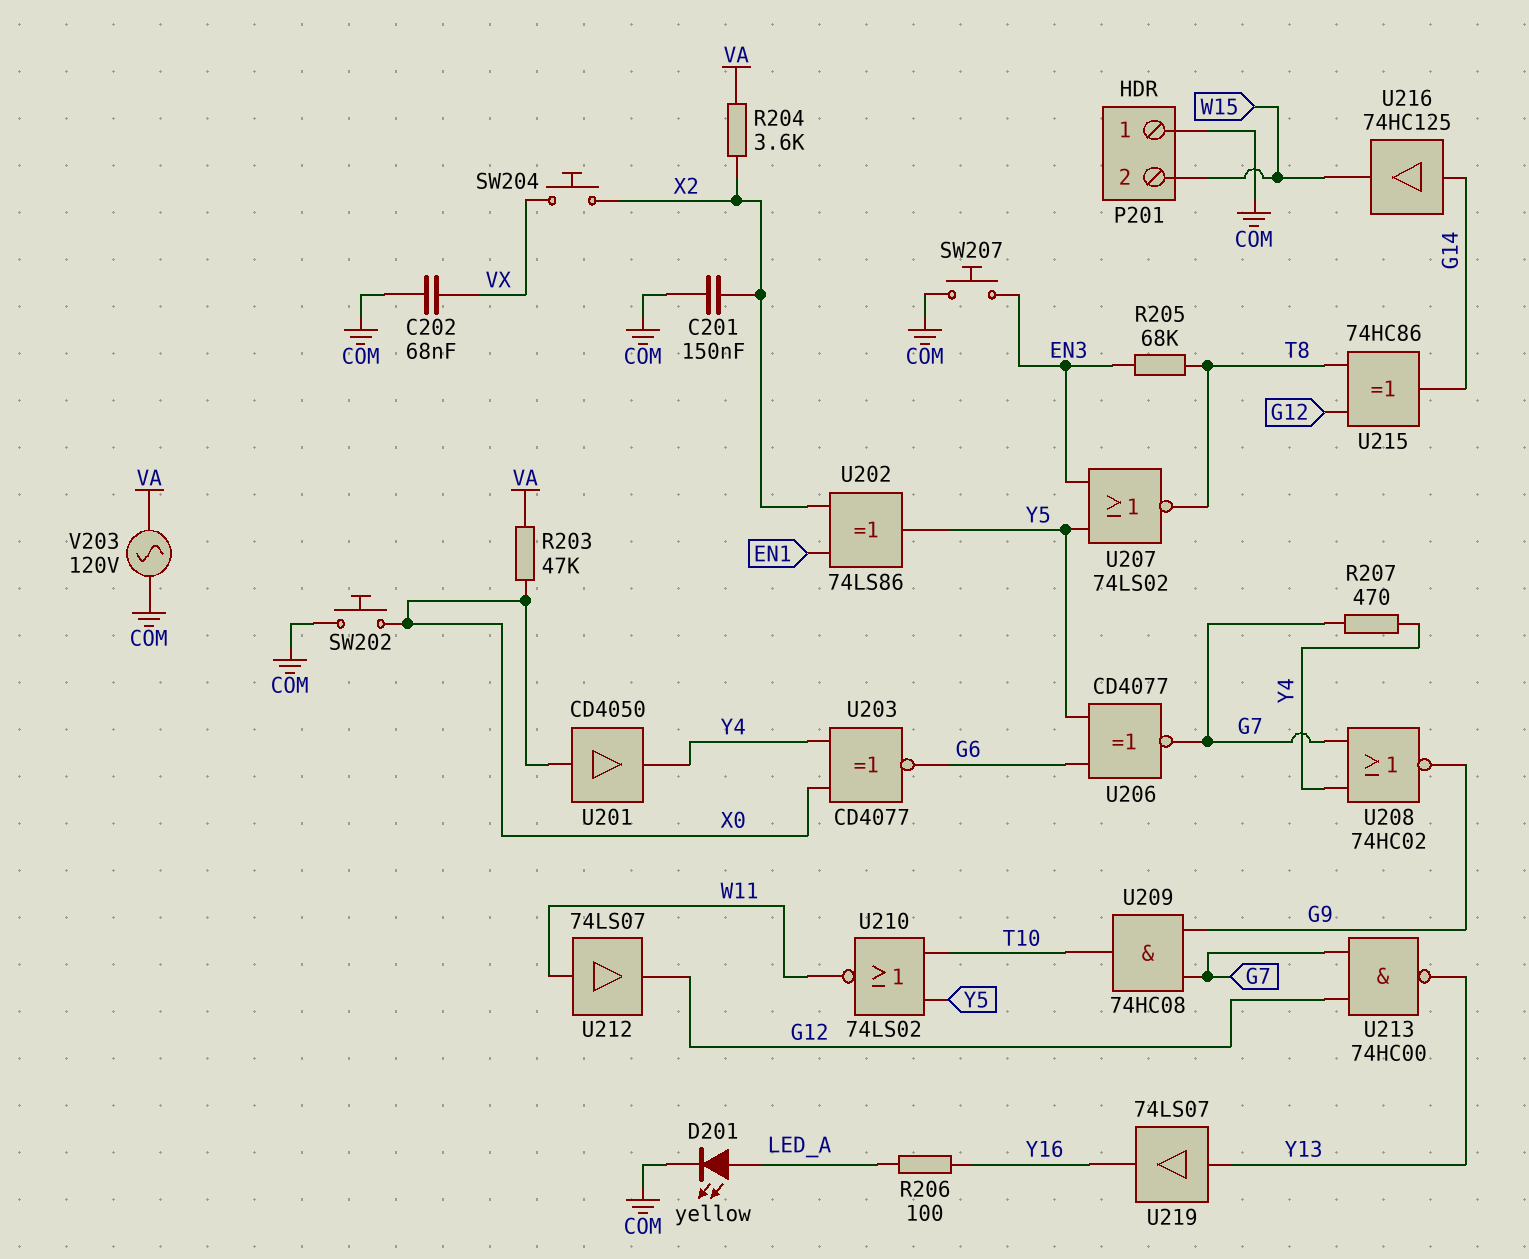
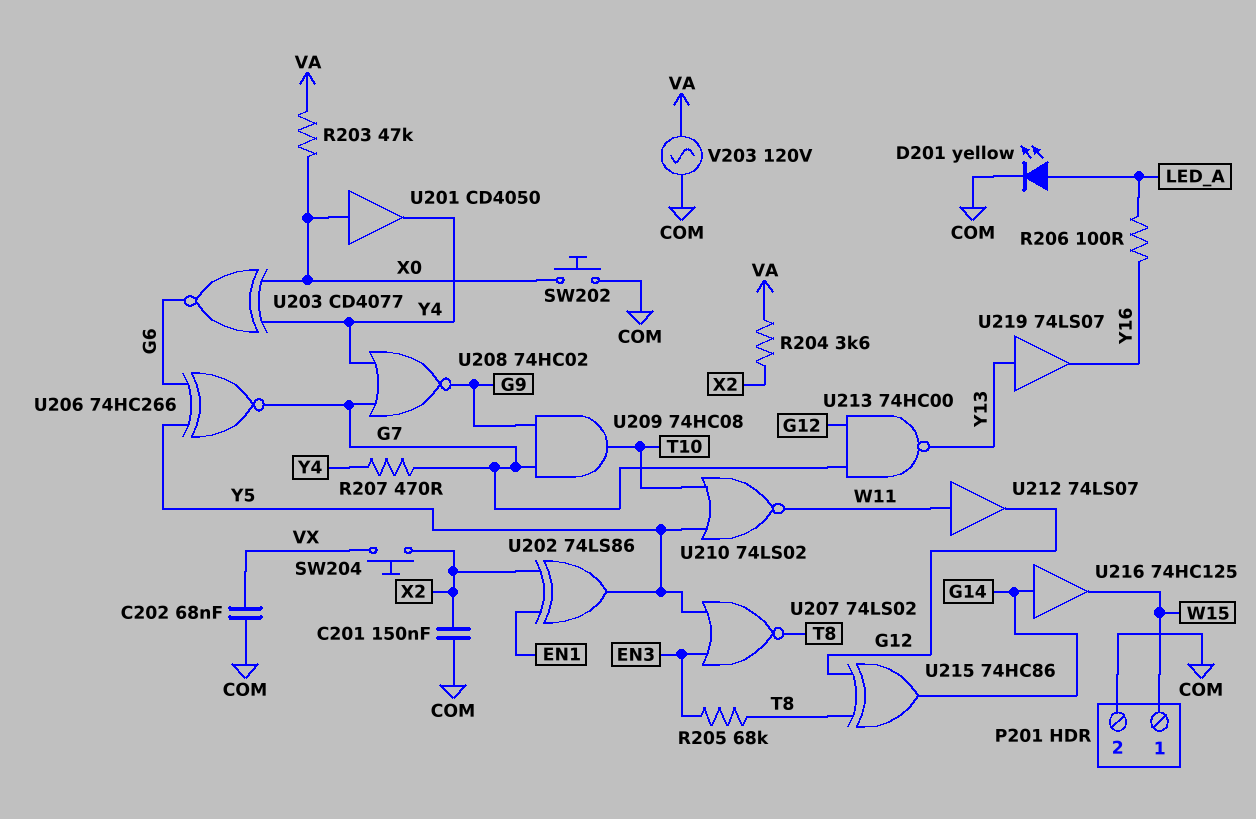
P201 pin 1: COM -> W15
P201 pin 2: W15 -> COM
SW207: button (COM, EN3) -> none
U206: XNOR CD4077 (in G6, in Y5, out G7) -> XNOR 74HC266 (in G6, in Y5, out G7)

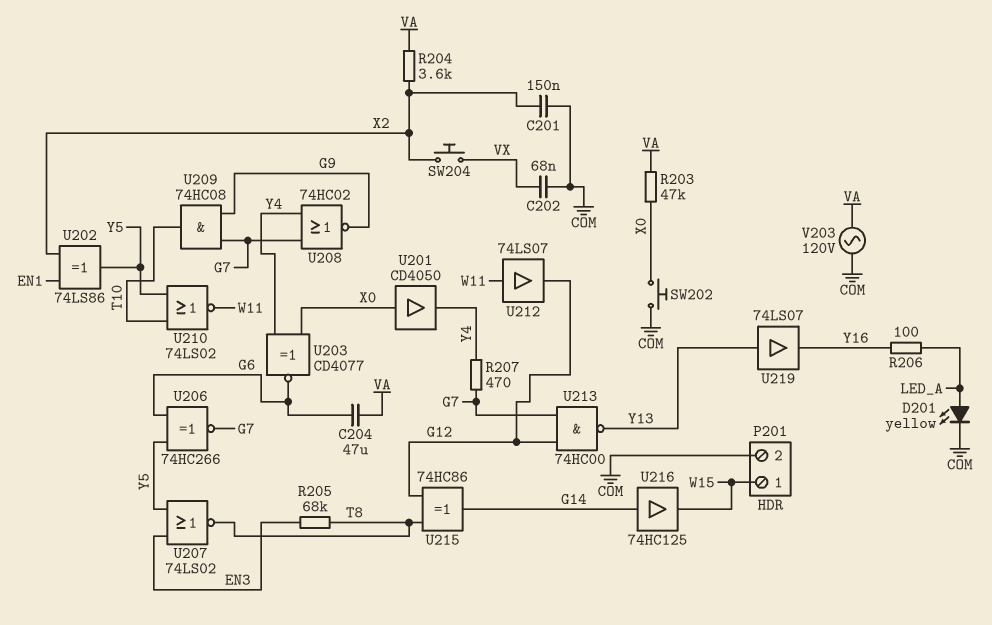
C204: none -> 47uF (G6, VA)

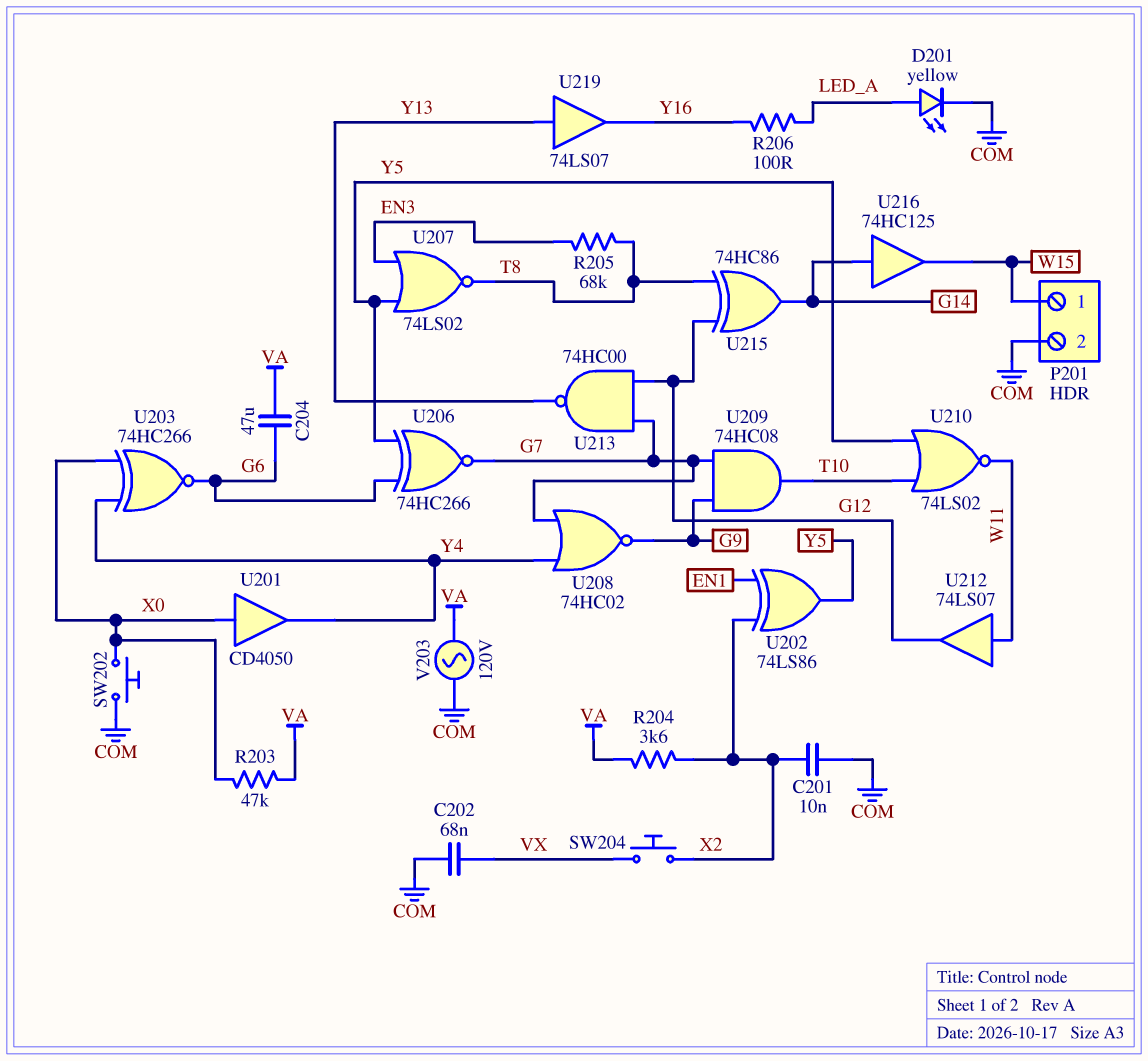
C201: 150nF (COM, X2) -> 10nF (COM, X2)
R207: 470 (G7, Y4) -> none
U203: XNOR CD4077 (in X0, in Y4, out G6) -> XNOR 74HC266 (in X0, in Y4, out G6)

